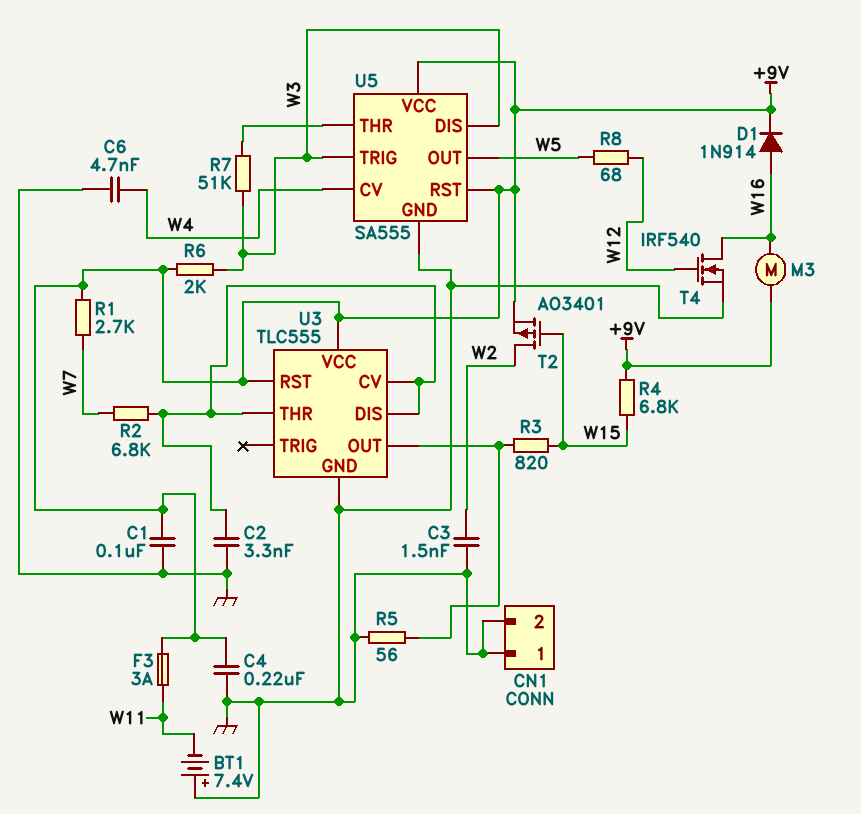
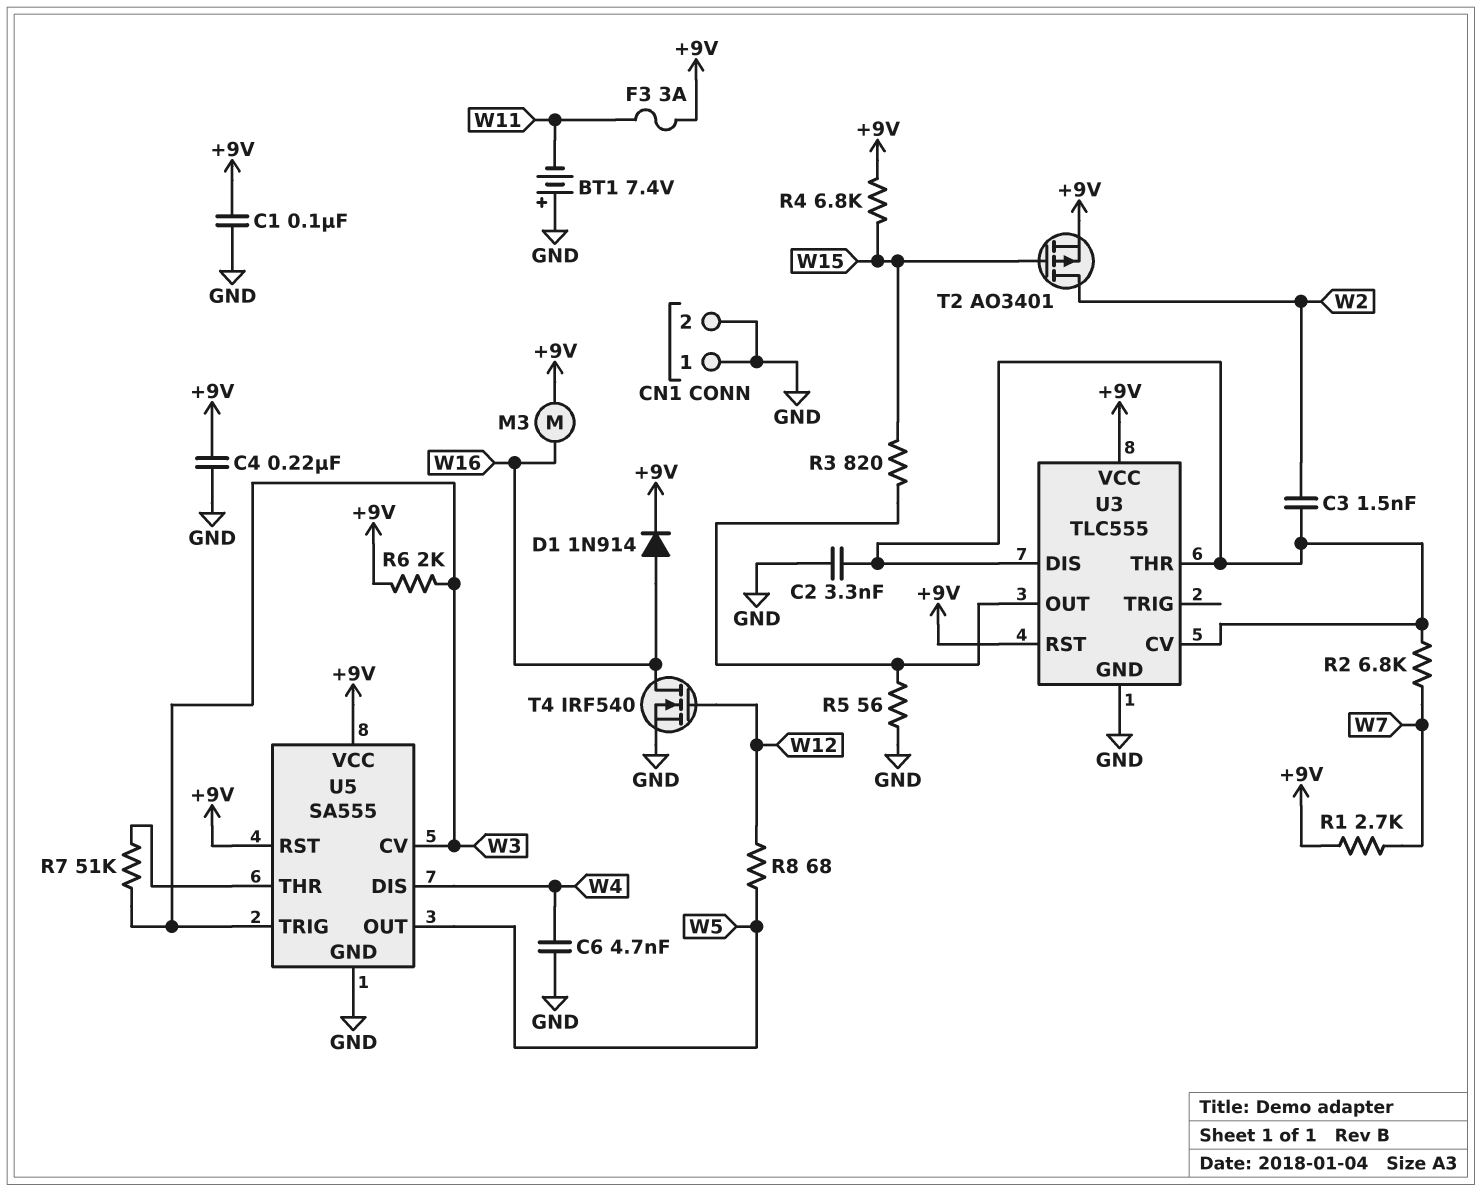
C3: 1.5nF (GND, W2) -> 1.5nF (U3/CV, W2)
U5 pin CV: W4 -> W3
U5 pin DIS: W3 -> W4

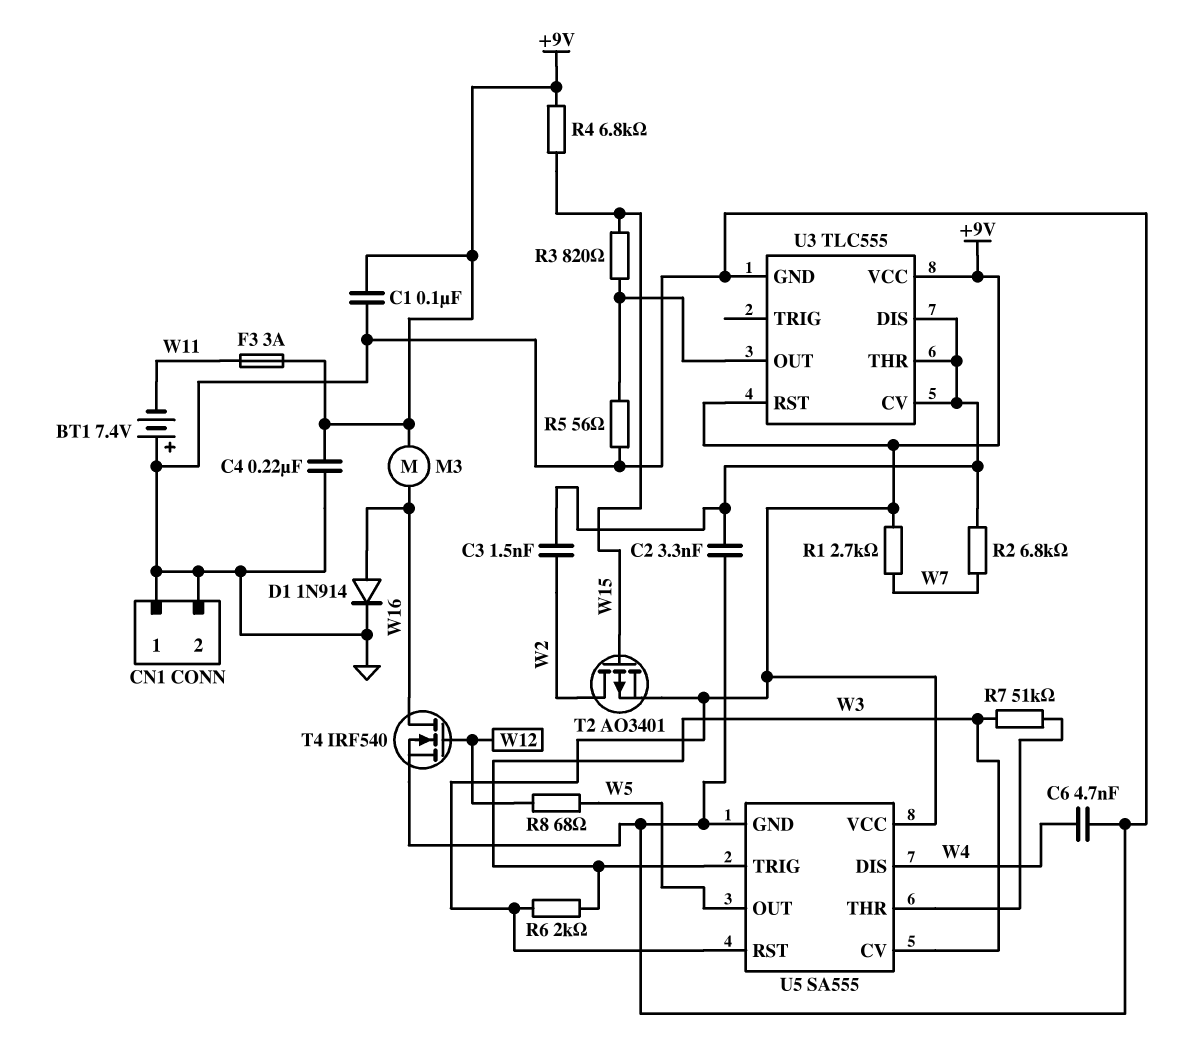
D1: diode 1N914 (A W16, K +9V) -> diode 1N914 (A W16, K GND)

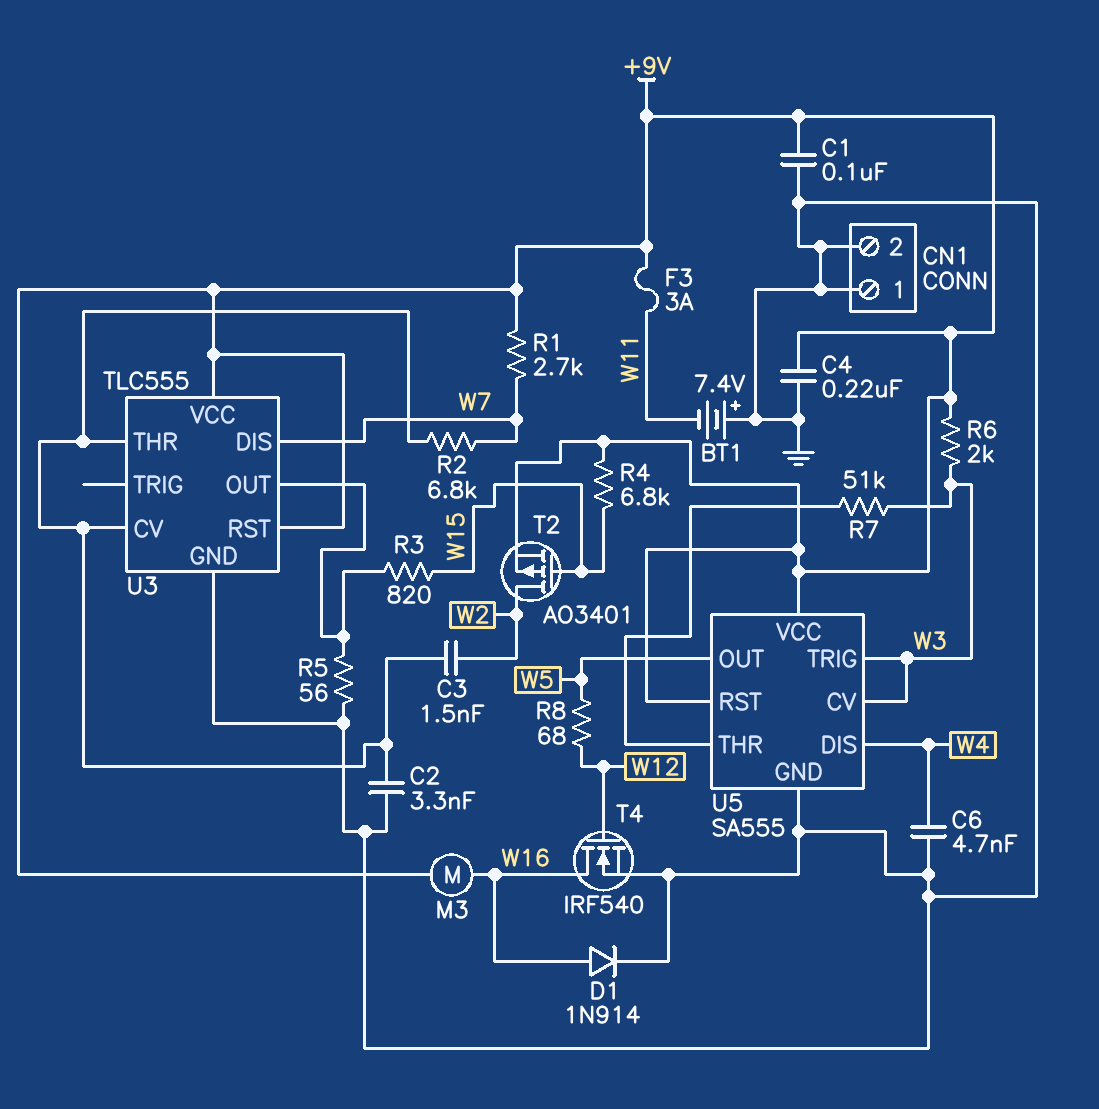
U3 pin DIS: U3/CV -> W7

